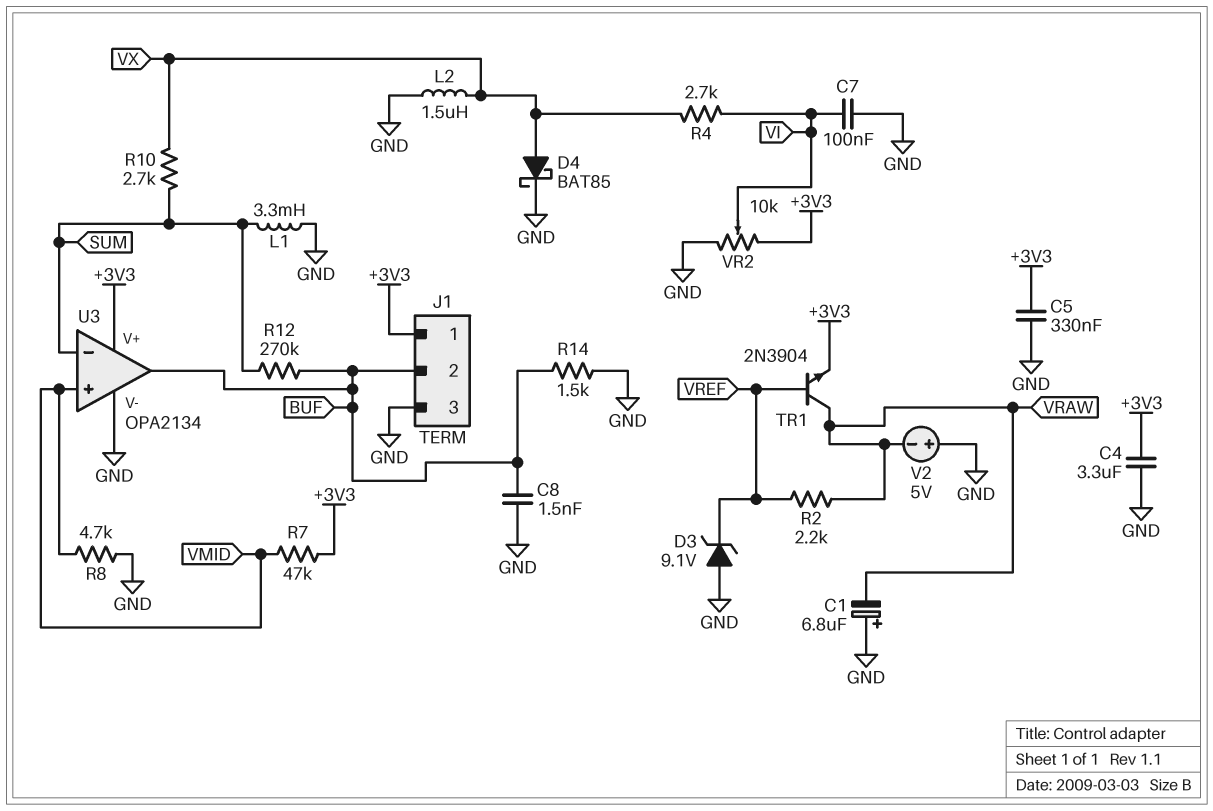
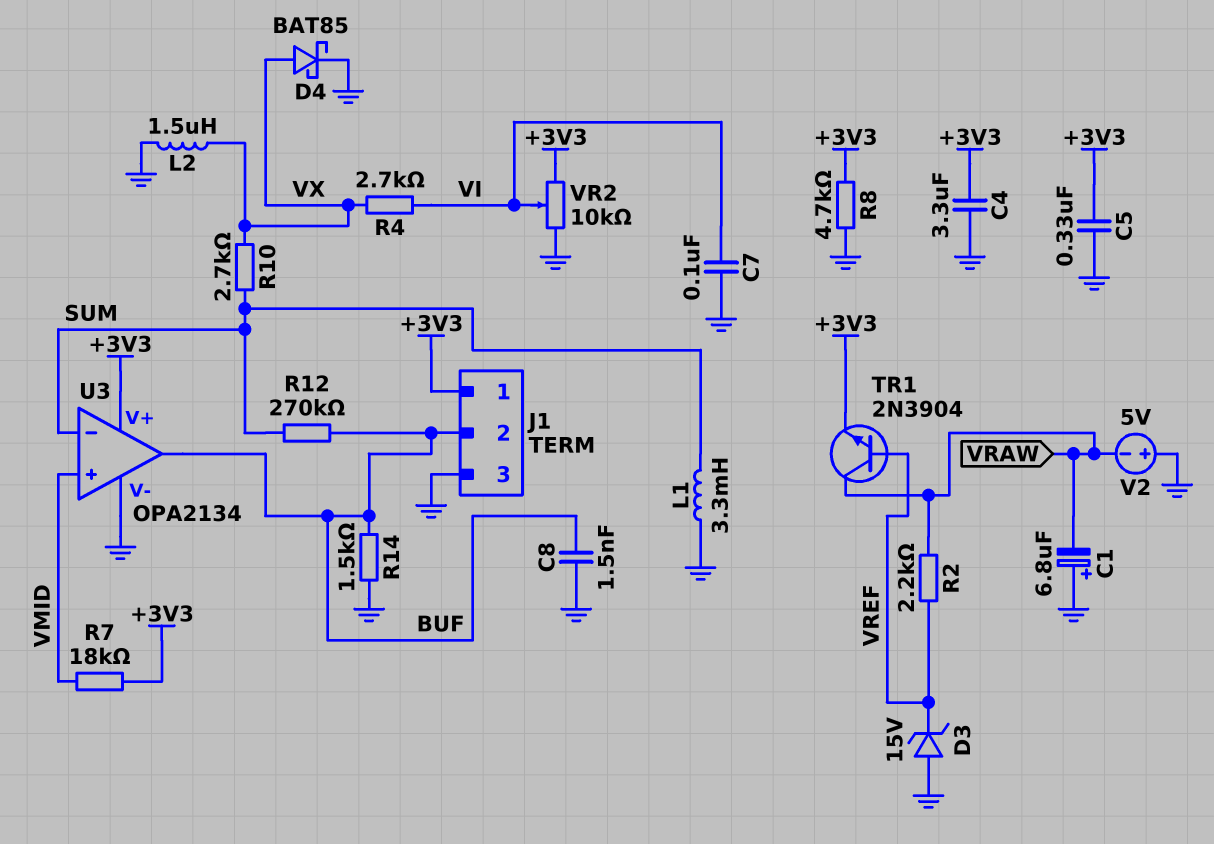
D3: zener 9.1V (A GND, K VREF) -> zener 15V (A GND, K VREF)
R7: 47k (+3V3, VMID) -> 18k (+3V3, VMID)
R8: 4.7k (GND, VMID) -> 4.7k (+3V3, GND)

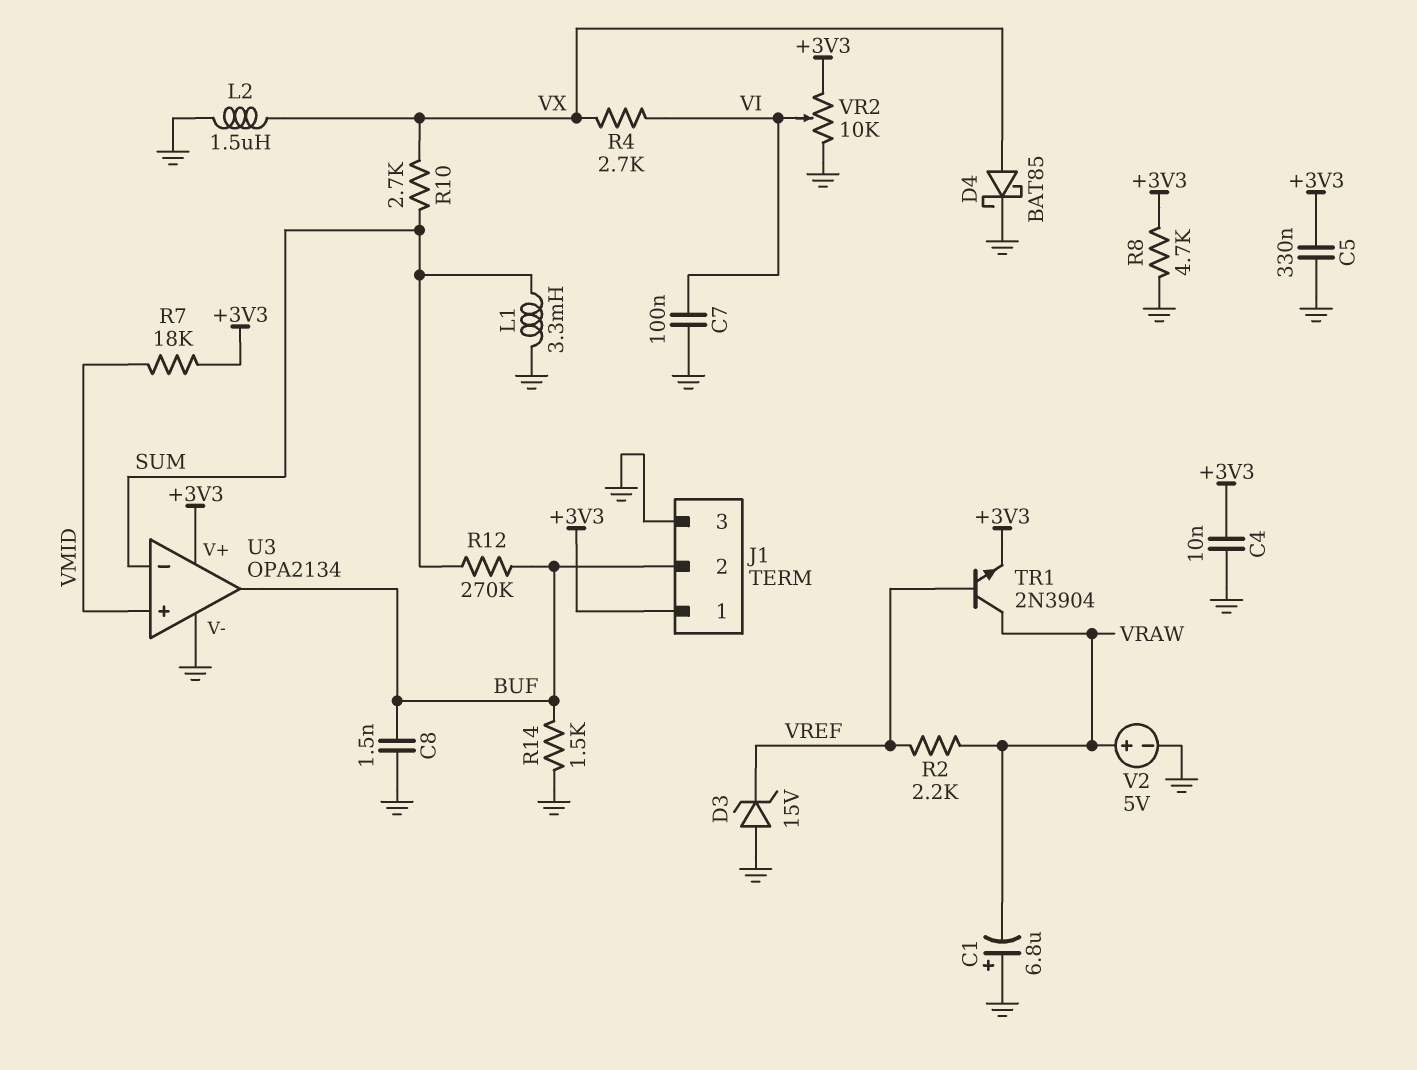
C4: 3.3uF (+3V3, GND) -> 10nF (+3V3, GND)
V2: 5V (plus GND, minus VRAW) -> 5V (plus VRAW, minus GND)

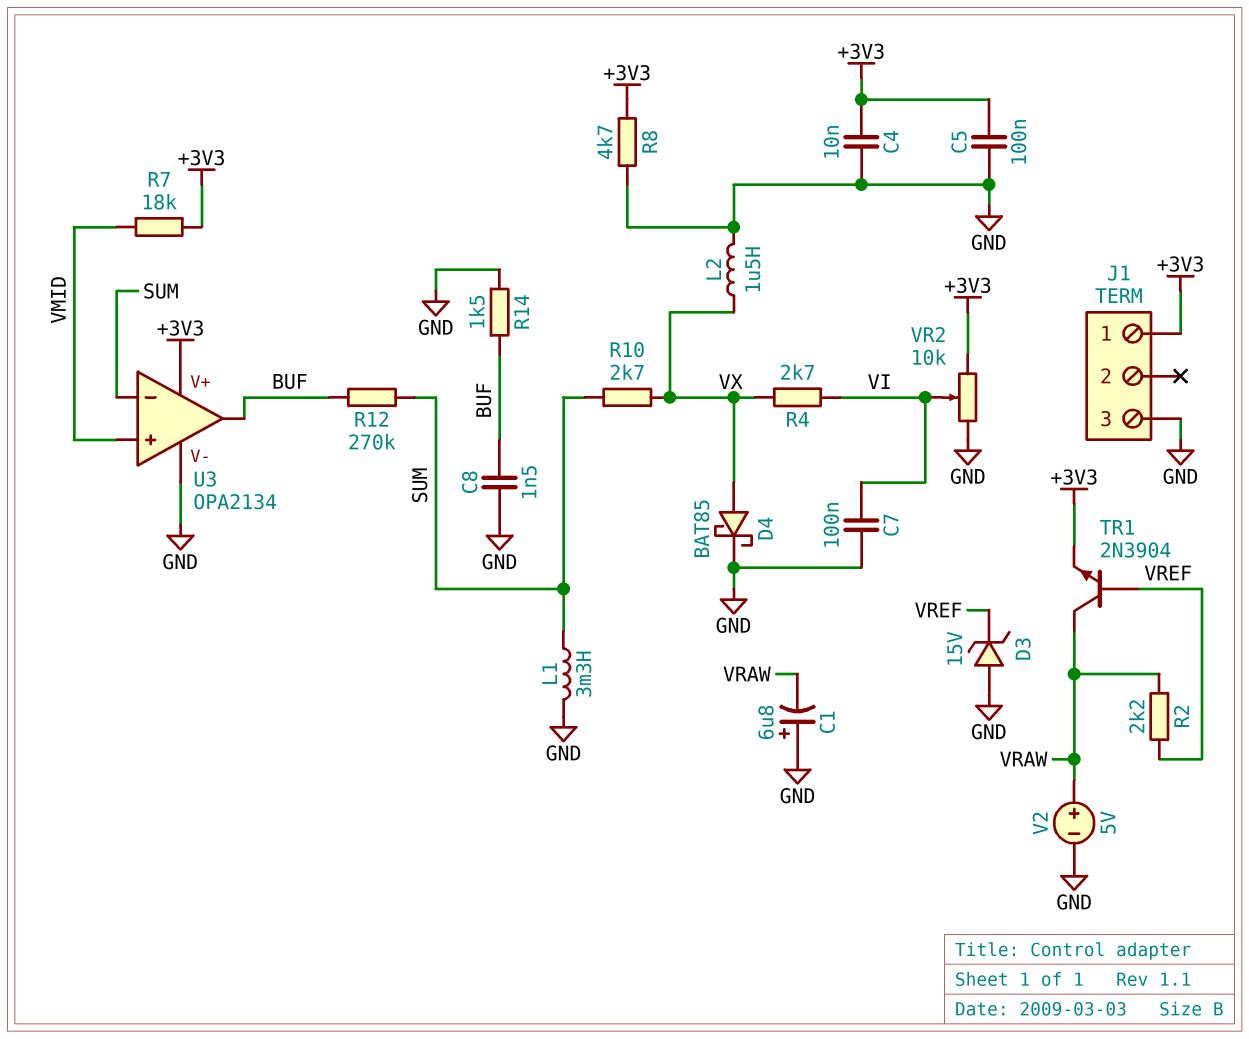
C5: 330nF (+3V3, GND) -> 100nF (+3V3, GND)
J1 pin 2: BUF -> none

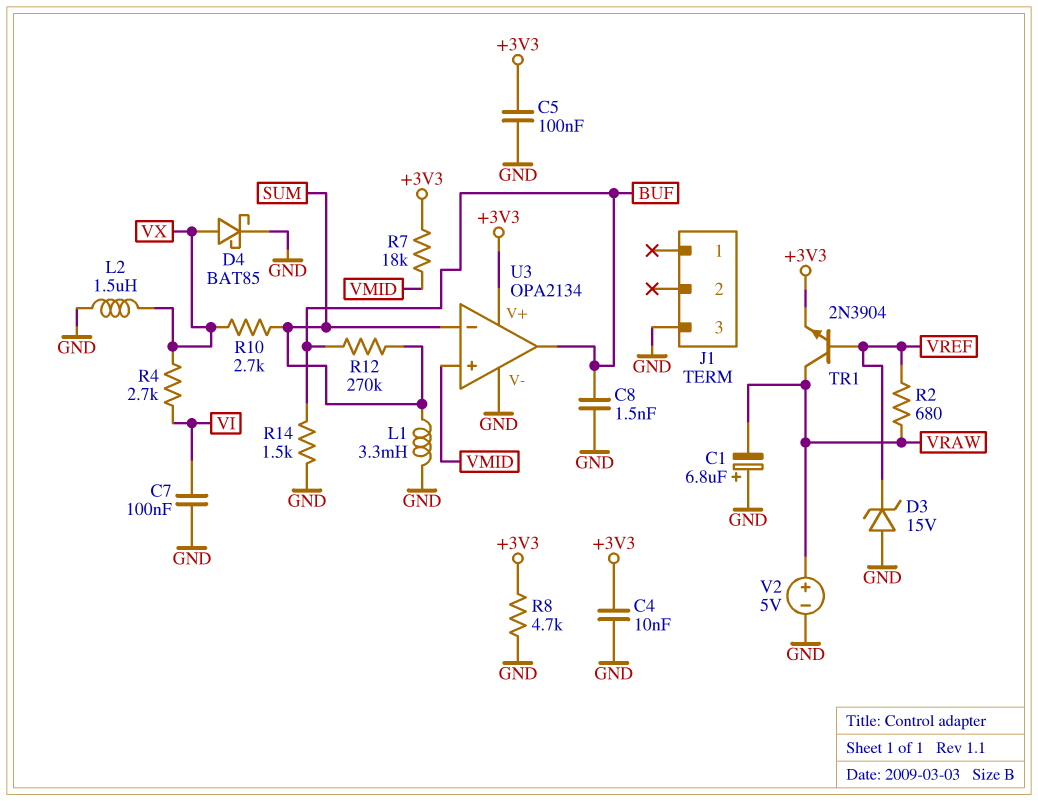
J1 pin 1: +3V3 -> none
R2: 2.2k (VRAW, VREF) -> 680 (VRAW, VREF)
VR2: 10k (+3V3, GND, wiper VI) -> none

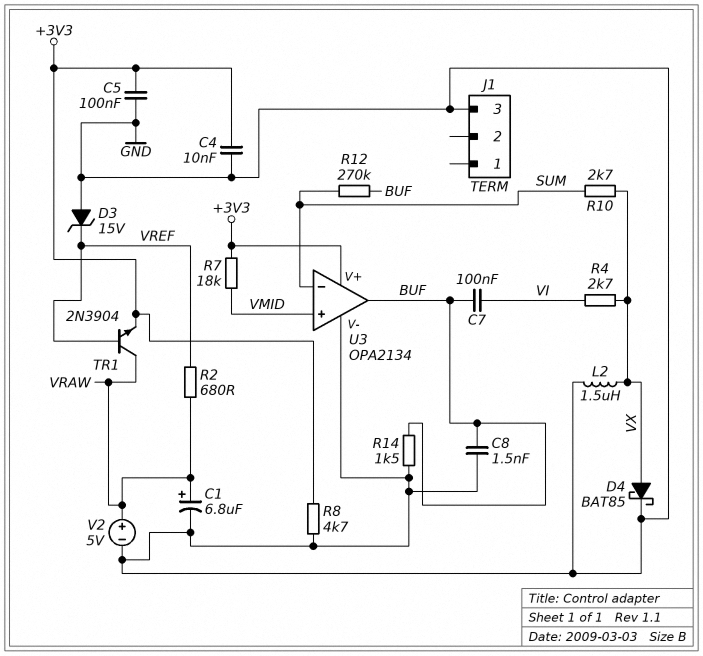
C1: 6.8uF (plus GND, minus VRAW) -> 6.8uF (plus VRAW, minus GND)
C7: 100nF (GND, VI) -> 100nF (BUF, VI)
L1: 3.3mH (GND, SUM) -> none

